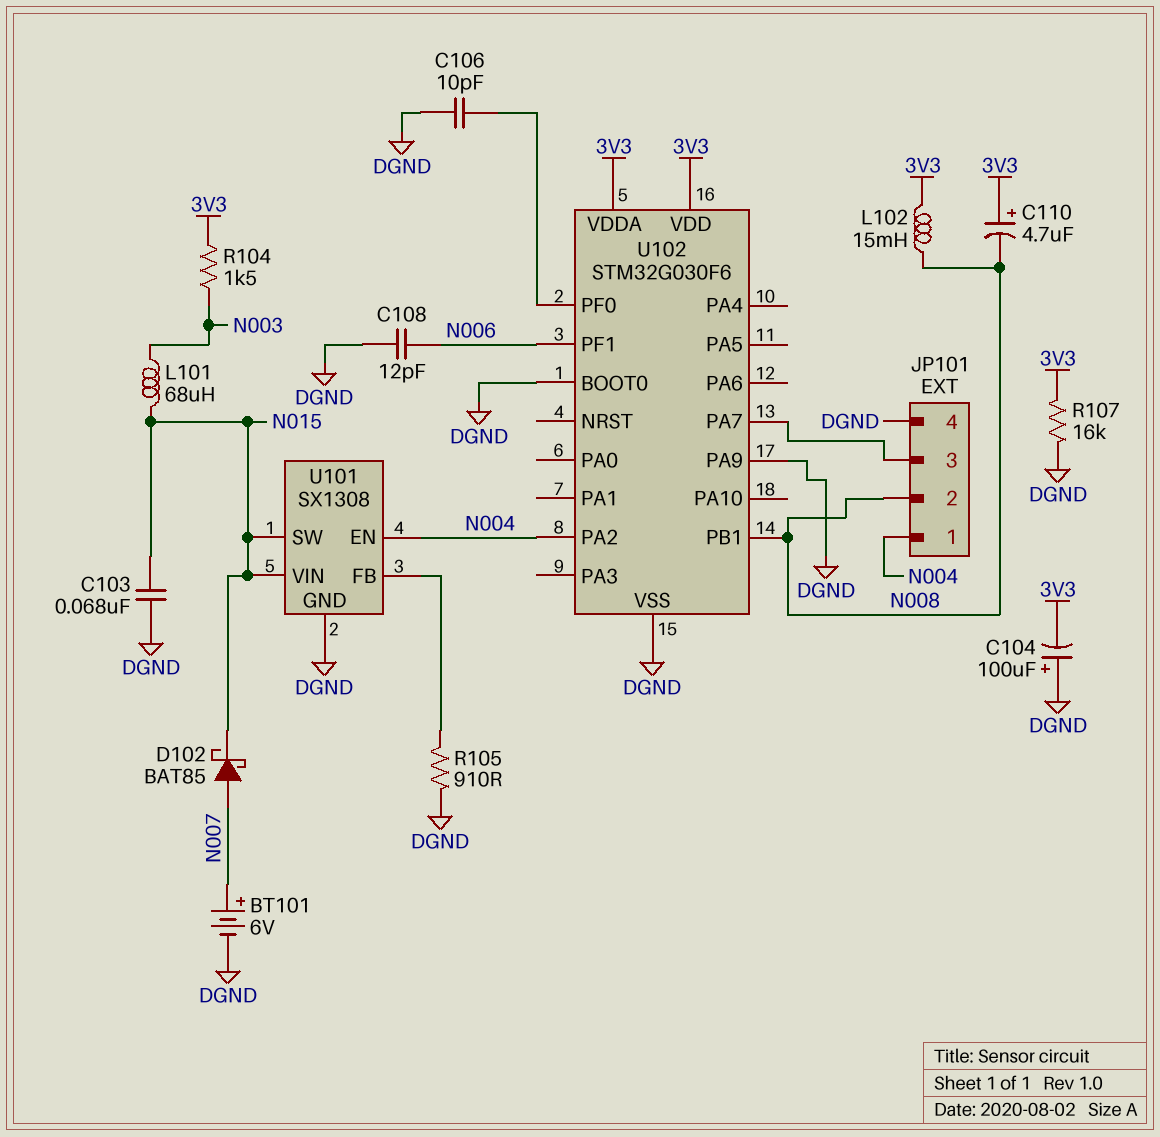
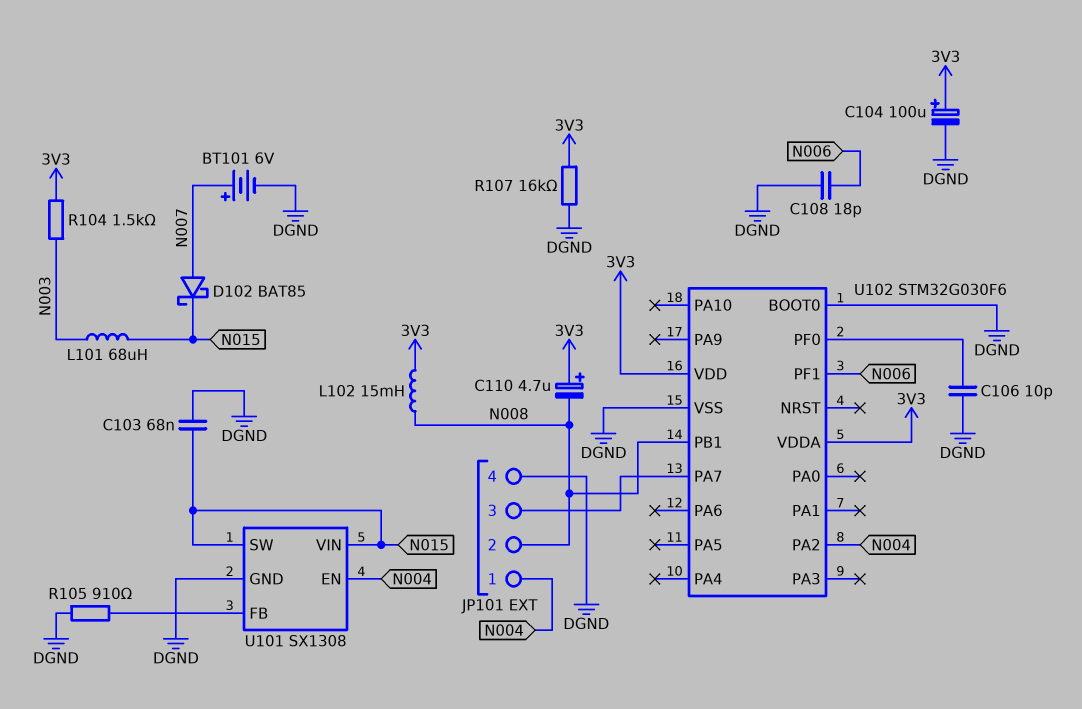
C104: 100uF (plus DGND, minus 3V3) -> 100uF (plus 3V3, minus DGND)
C108: 12pF (DGND, N006) -> 18pF (DGND, N006)
U102 pin PA9: DGND -> none

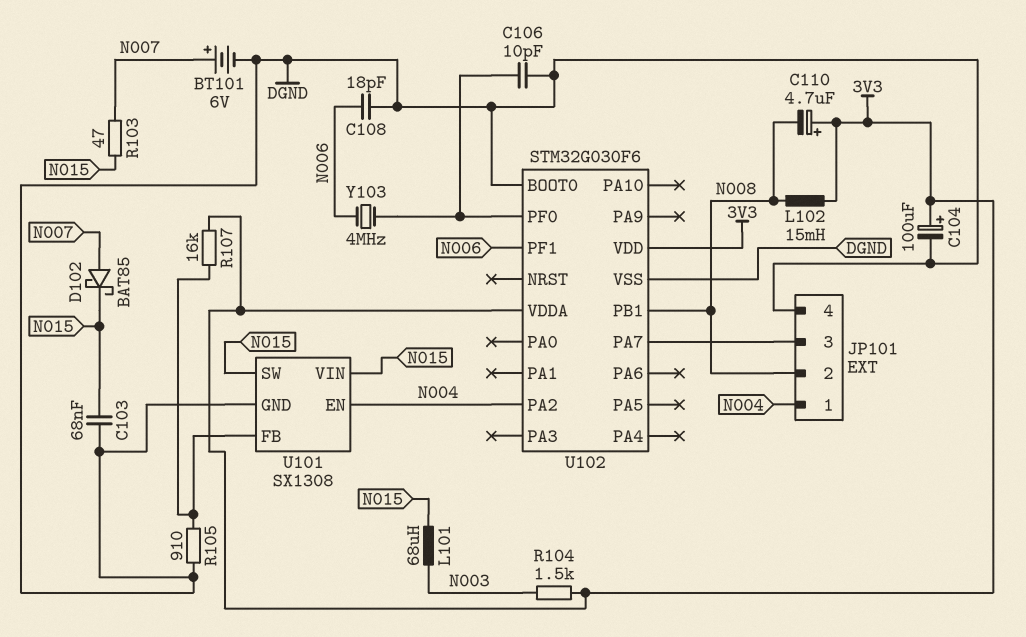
R103: none -> 47 (N007, N015)
R107: 16k (3V3, DGND) -> 16k (3V3, U101/FB)
Y103: none -> 4MHz (N006, U102/PF0)

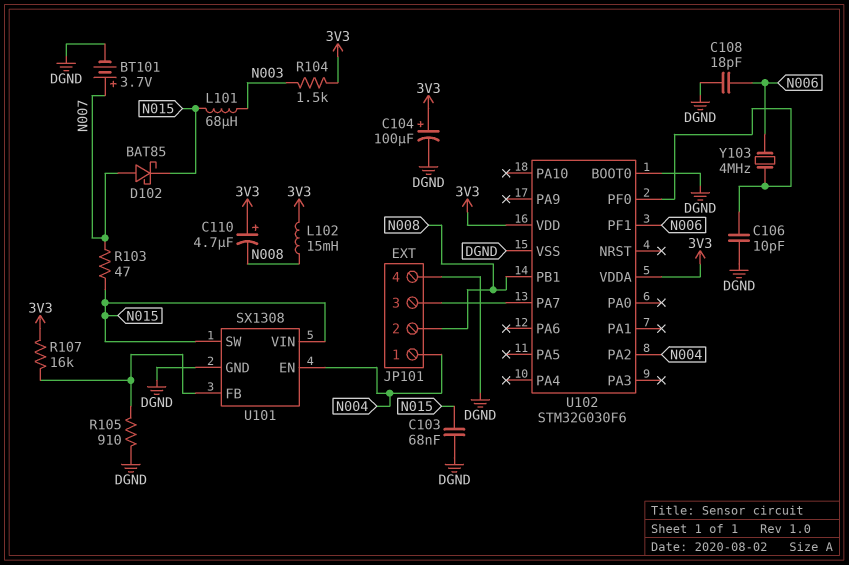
BT101: 6V (plus N007, minus DGND) -> 3.7V (plus N007, minus DGND)

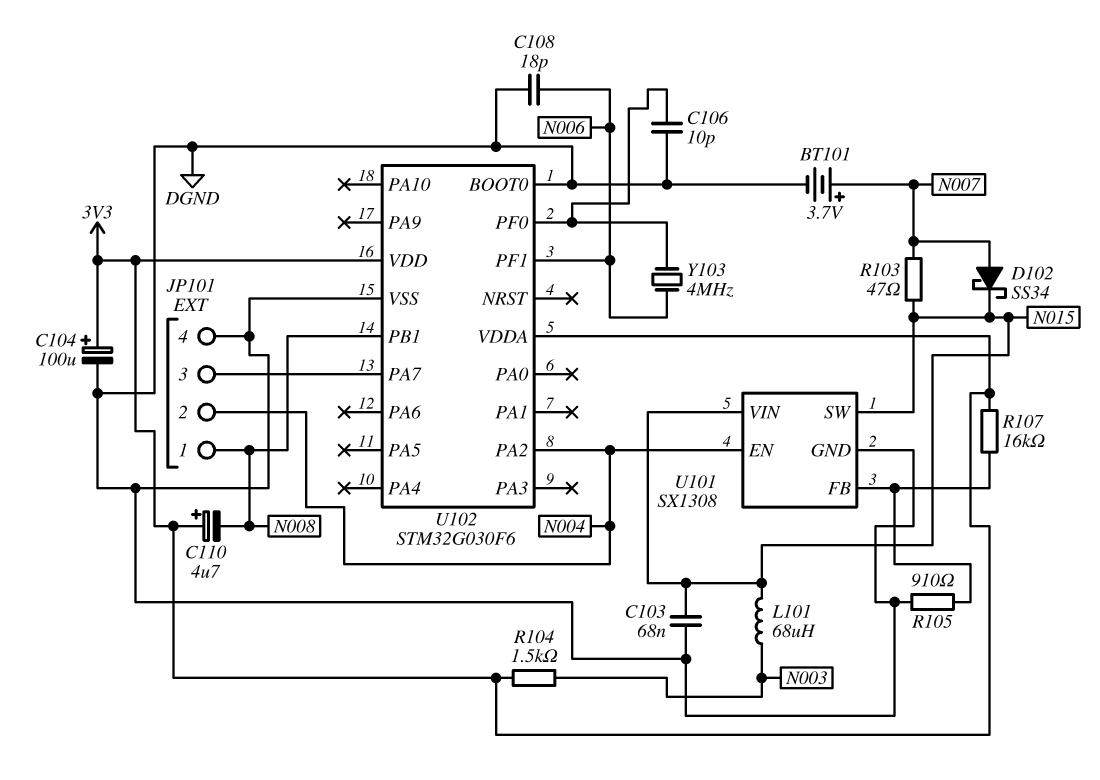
D102: schottky BAT85 (A N007, K N015) -> schottky SS34 (A N007, K N015)
JP101 pin 1: N004 -> N008
JP101 pin 2: N008 -> N004
L102: 15mH (3V3, N008) -> none

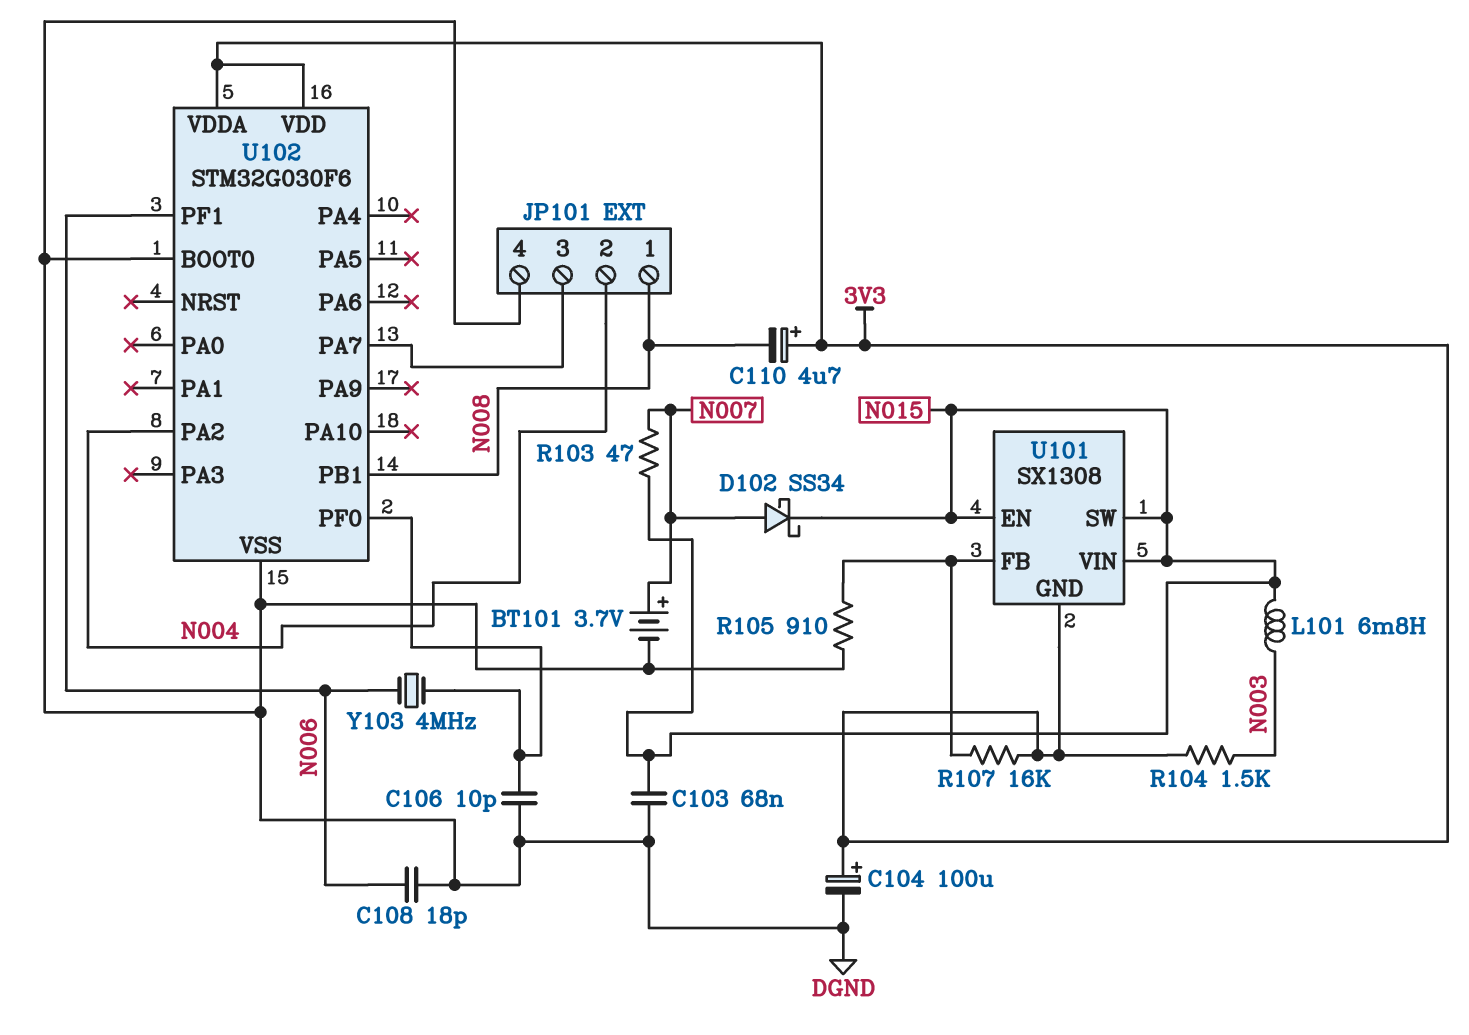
L101: 68uH (N003, N015) -> 6.8mH (N003, N015)
U101 pin EN: N004 -> N015
U101 pin GND: DGND -> 3V3

